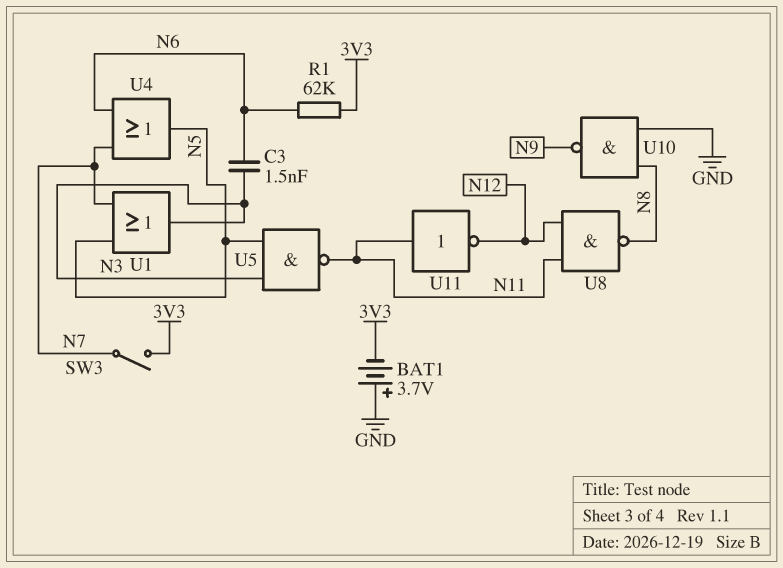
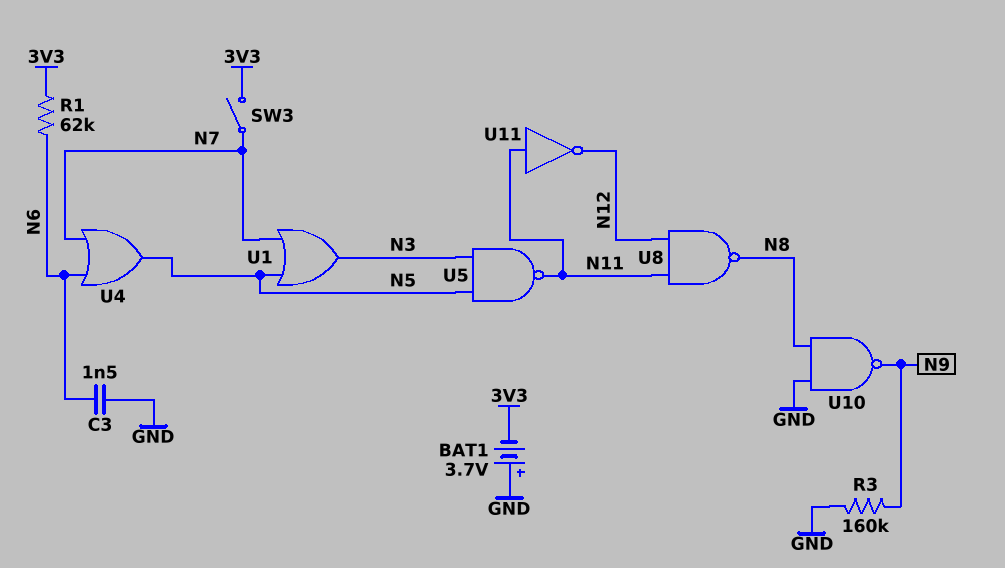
C3: 1.5nF (N3, N6) -> 1.5nF (GND, N6)
R3: none -> 160k (GND, N9)

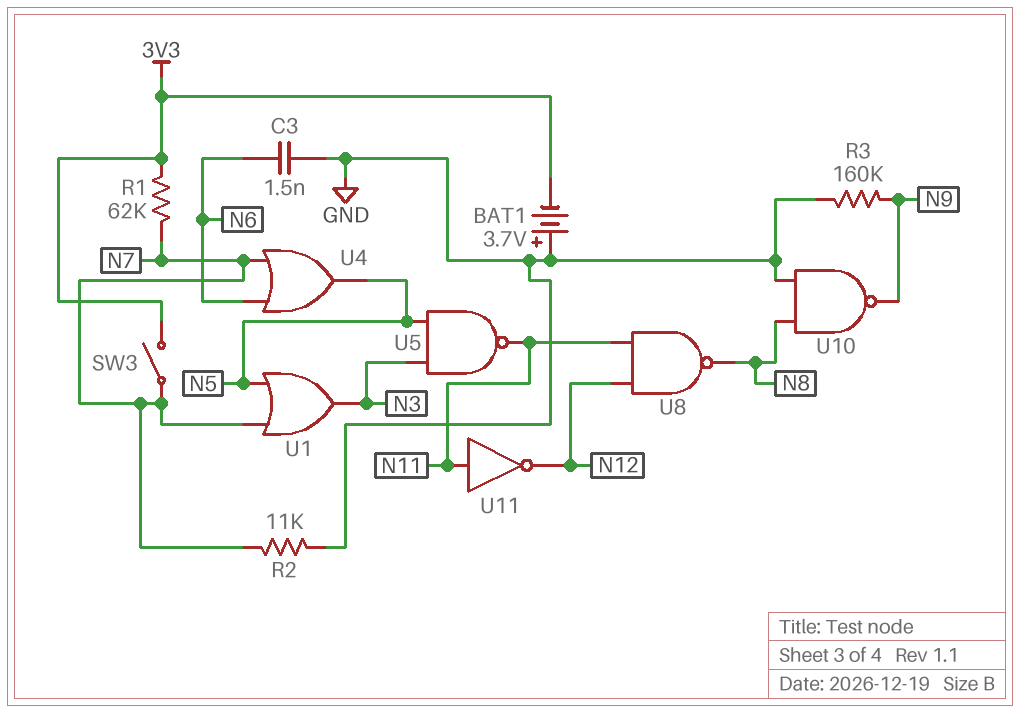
R1: 62k (3V3, N6) -> 62k (3V3, N7)
R2: none -> 11k (GND, N7)

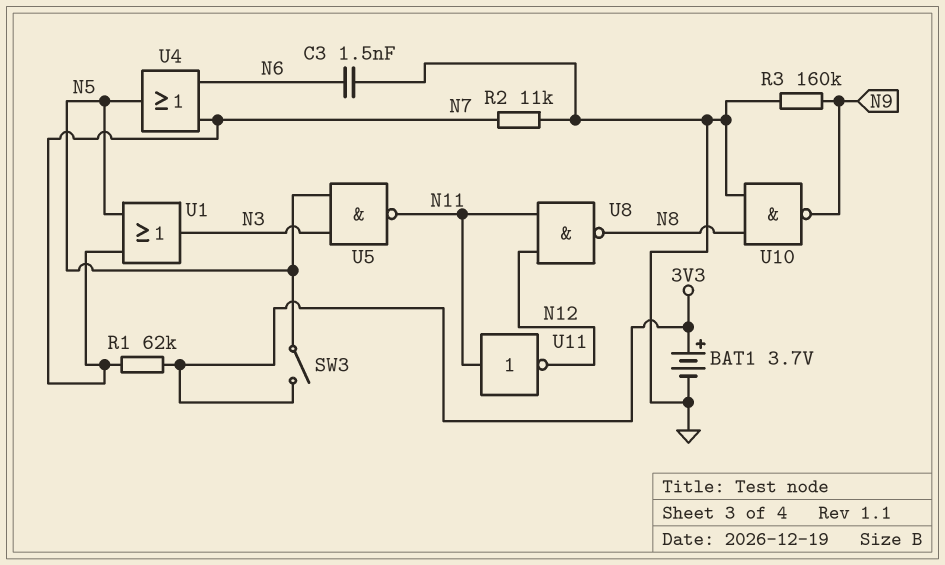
BAT1: 3.7V (plus GND, minus 3V3) -> 3.7V (plus 3V3, minus GND)
SW3: switch (3V3, N7) -> switch (3V3, N5)

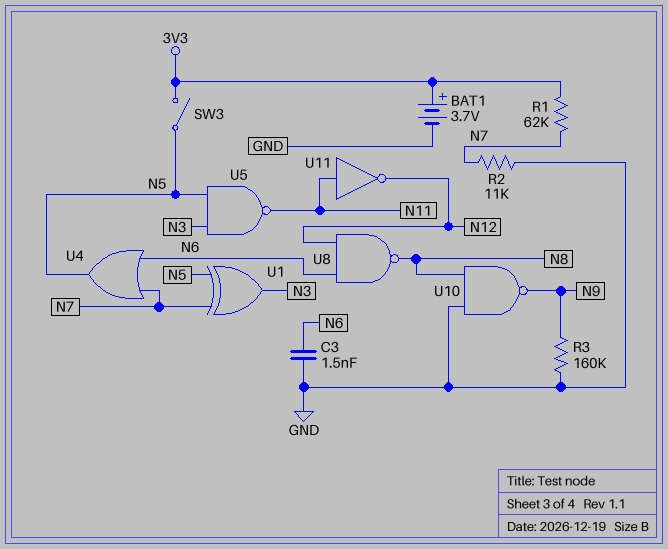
U1: OR (in N5, in N7, out N3) -> XOR (in N5, in N7, out N3)
U8: NAND (in N11, in N12, out N8) -> NAND (in N6, in N12, out N8)

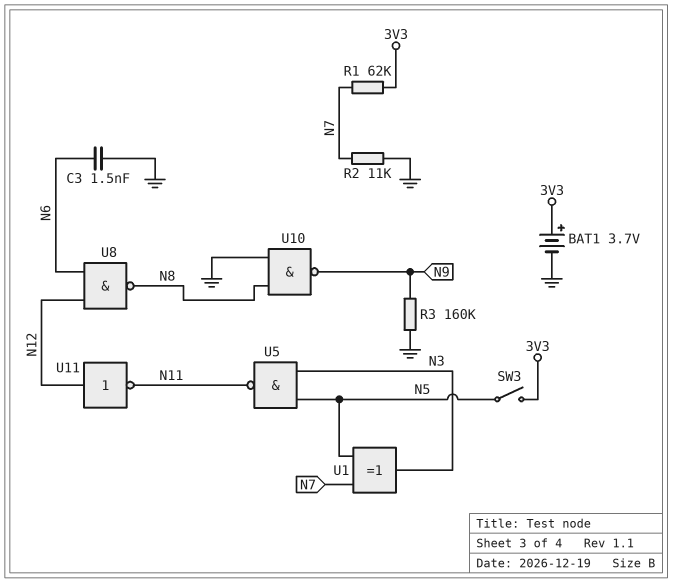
U4: OR (in N6, in N7, out N5) -> none
U11: NOT (in N11, out N12) -> NOT (in N12, out N11)

